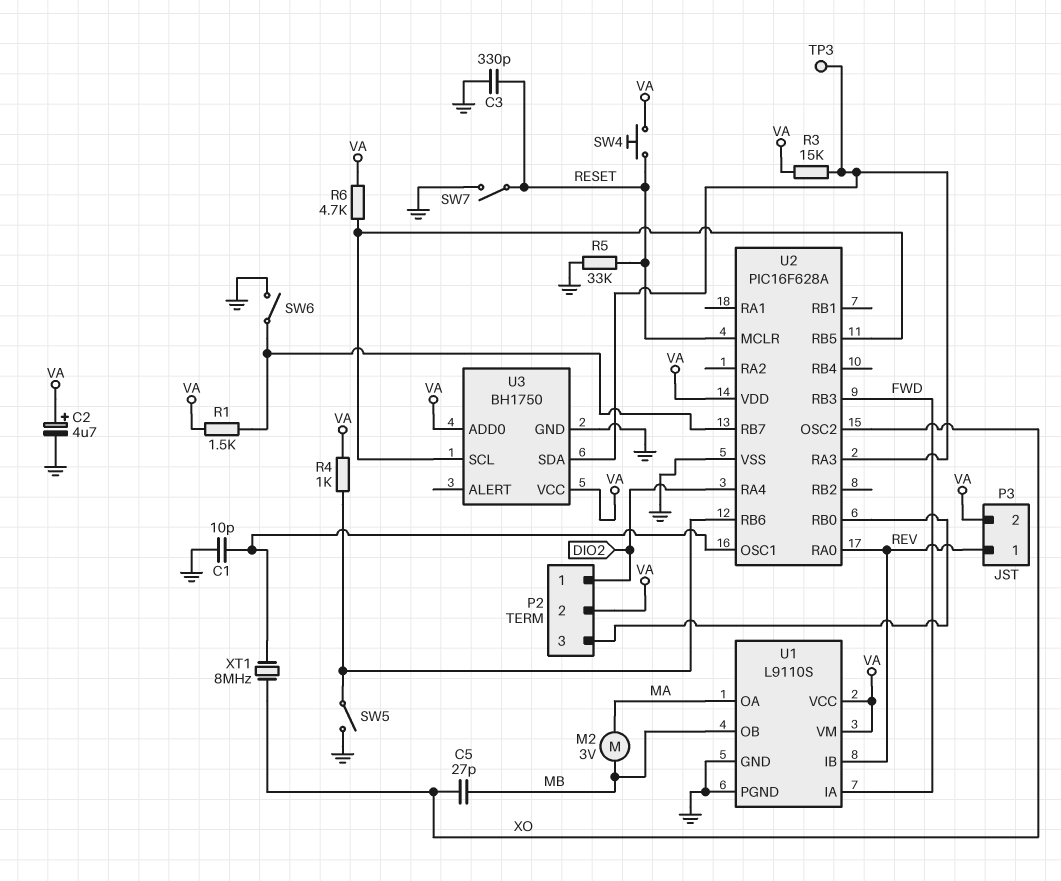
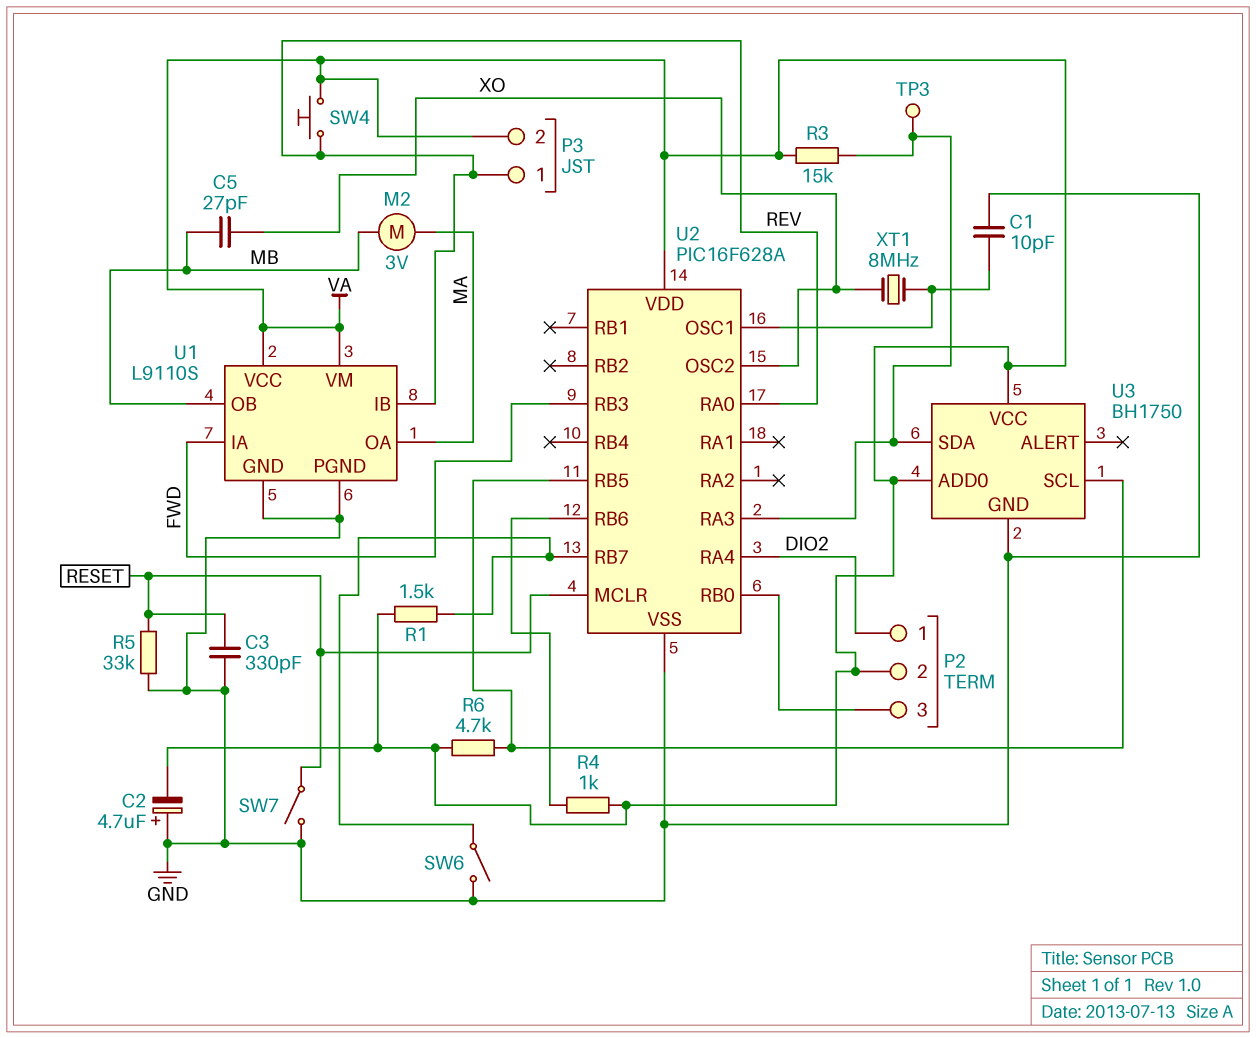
C2: 4.7uF (plus VA, minus GND) -> 4.7uF (plus GND, minus VA)
SW4: button (RESET, VA) -> button (REV, VA)
SW5: switch (GND, U2/RB6) -> none

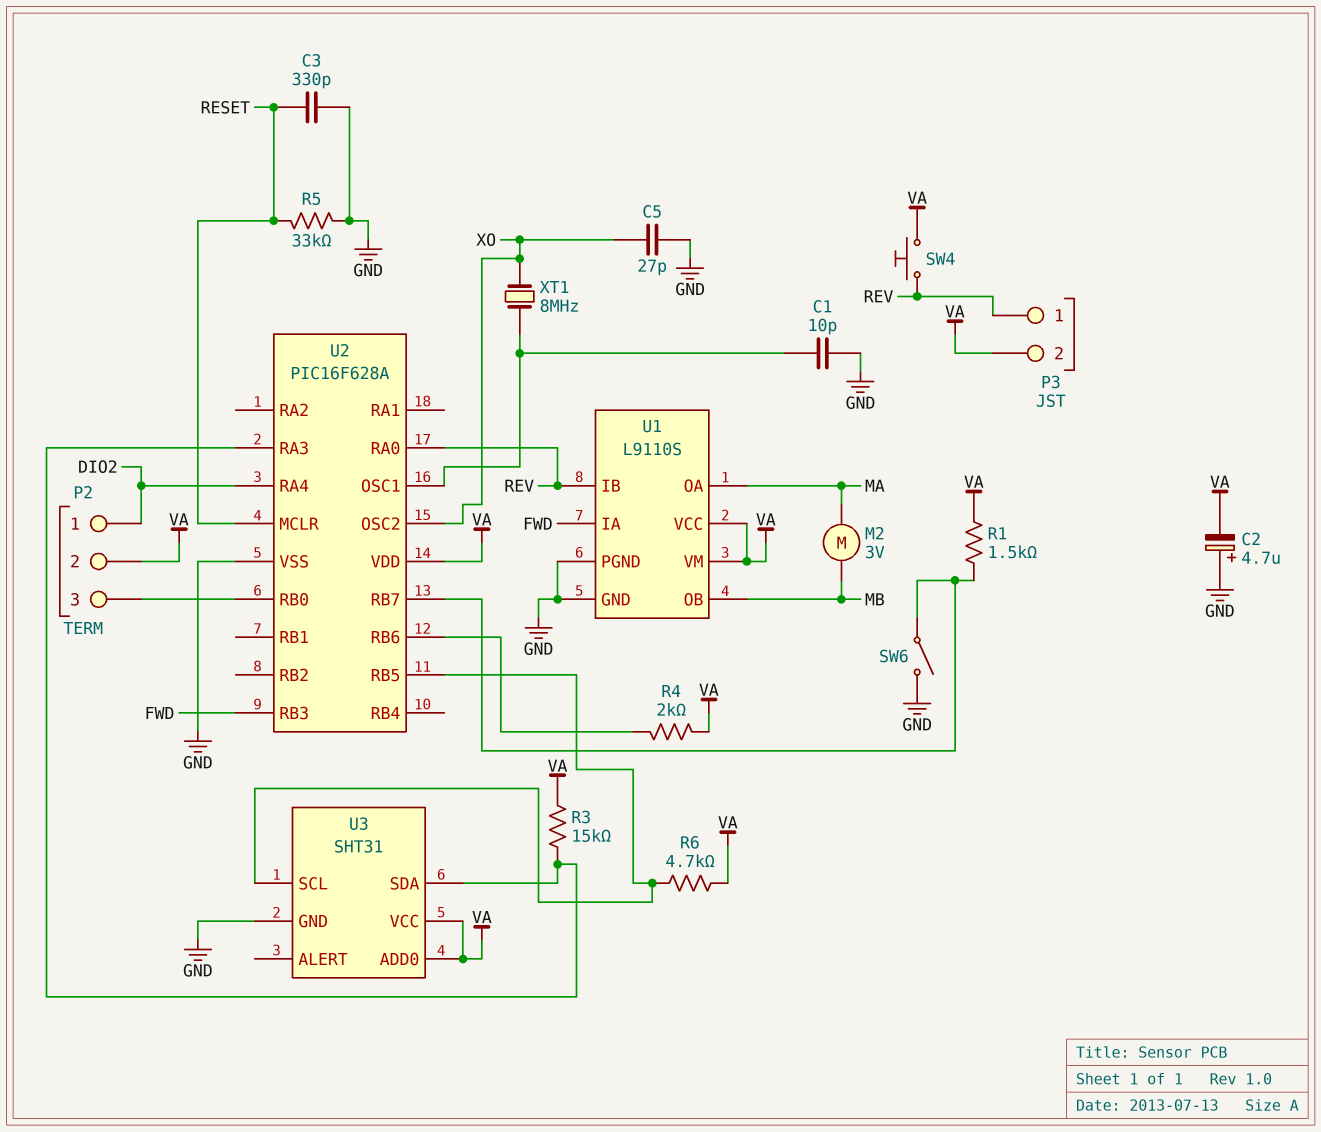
C5: 27pF (MB, XO) -> 27pF (GND, XO)
R4: 1k (U2/RB6, VA) -> 2k (U2/RB6, VA)
SW7: switch (GND, RESET) -> none
TP3: test point (U2/RA3) -> none
U3: BH1750 -> SHT31

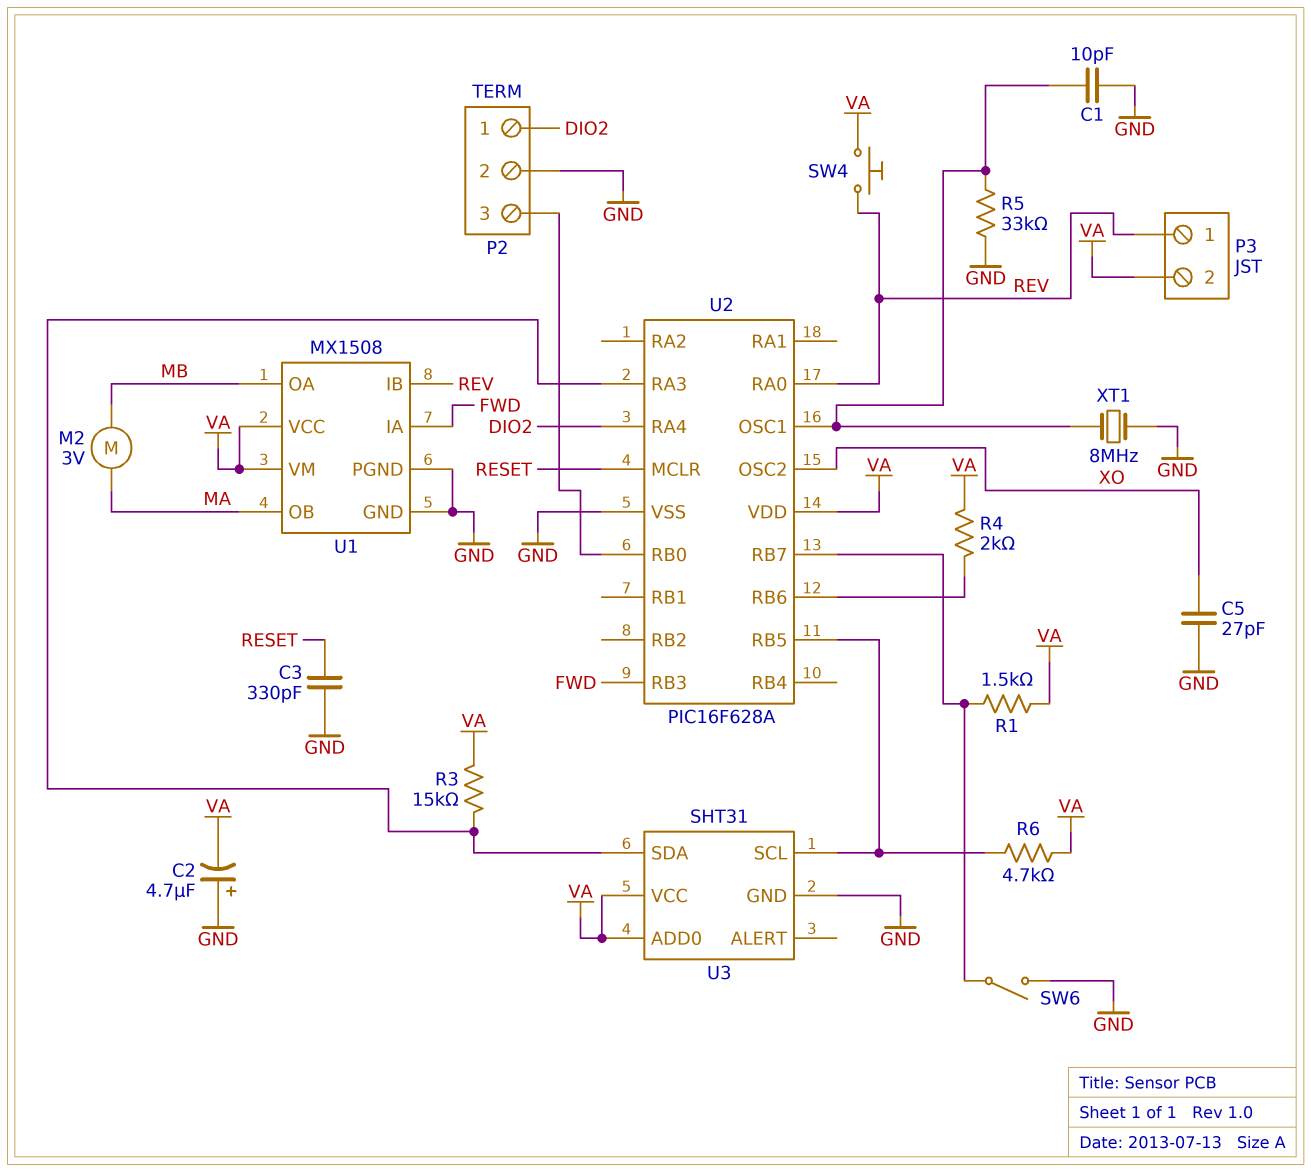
P2 pin 2: VA -> GND
R5: 33k (GND, RESET) -> 33k (GND, U2/OSC1)
U1: L9110S -> MX1508
U1 pin OA: MA -> MB
U1 pin OB: MB -> MA
XT1: 8MHz (U2/OSC1, XO) -> 8MHz (GND, U2/OSC1)

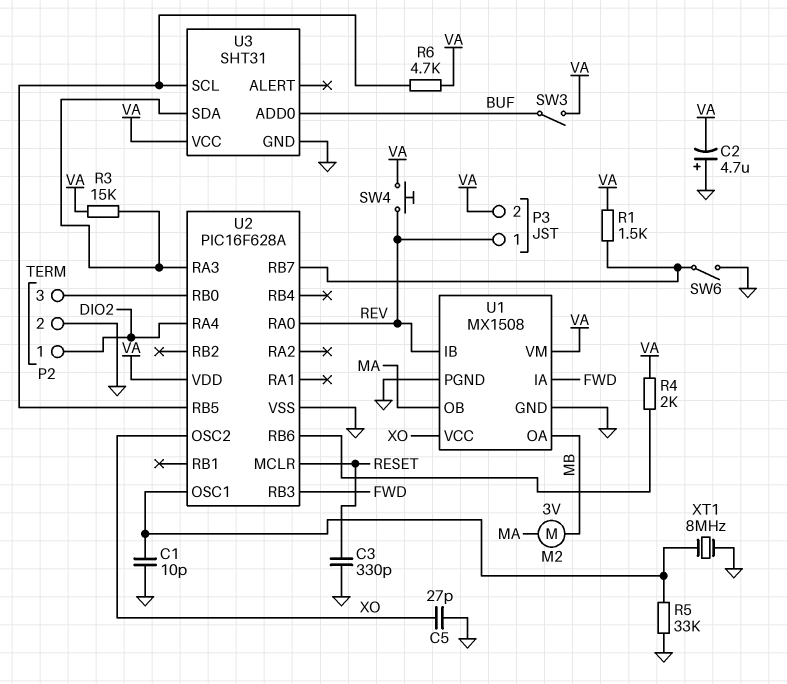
SW3: none -> switch (BUF, VA)
U1 pin VCC: VA -> XO
U3 pin ADD0: VA -> BUF

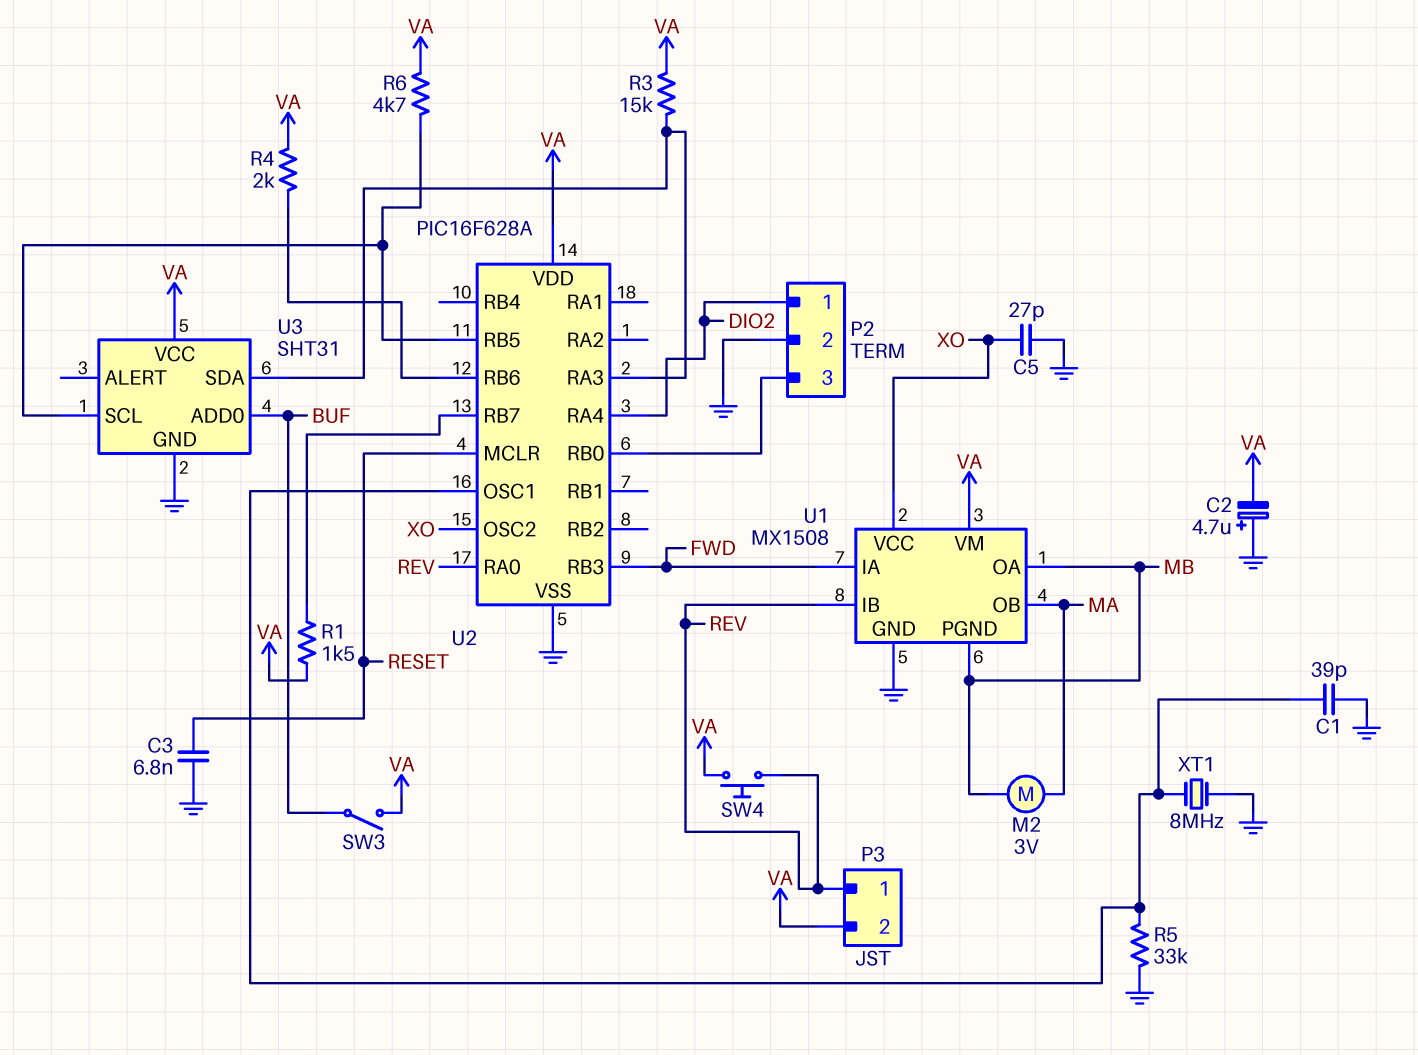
C1: 10pF (GND, U2/OSC1) -> 39pF (GND, U2/OSC1)
C3: 330pF (GND, RESET) -> 6.8nF (GND, RESET)
SW6: switch (GND, U2/RB7) -> none
U1 pin PGND: GND -> MB

